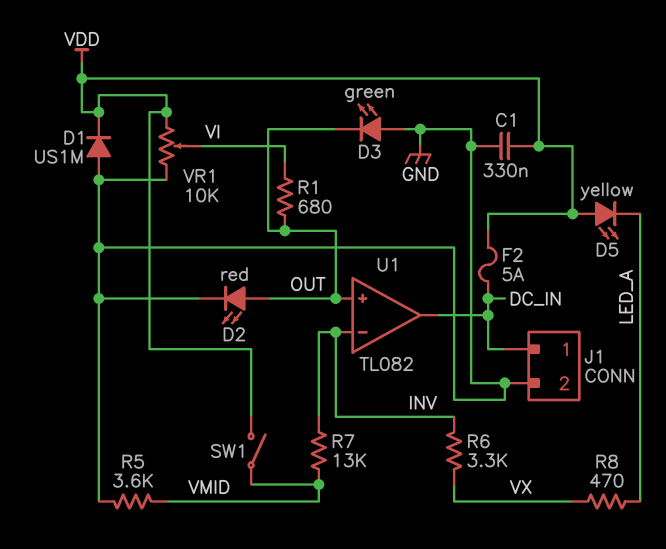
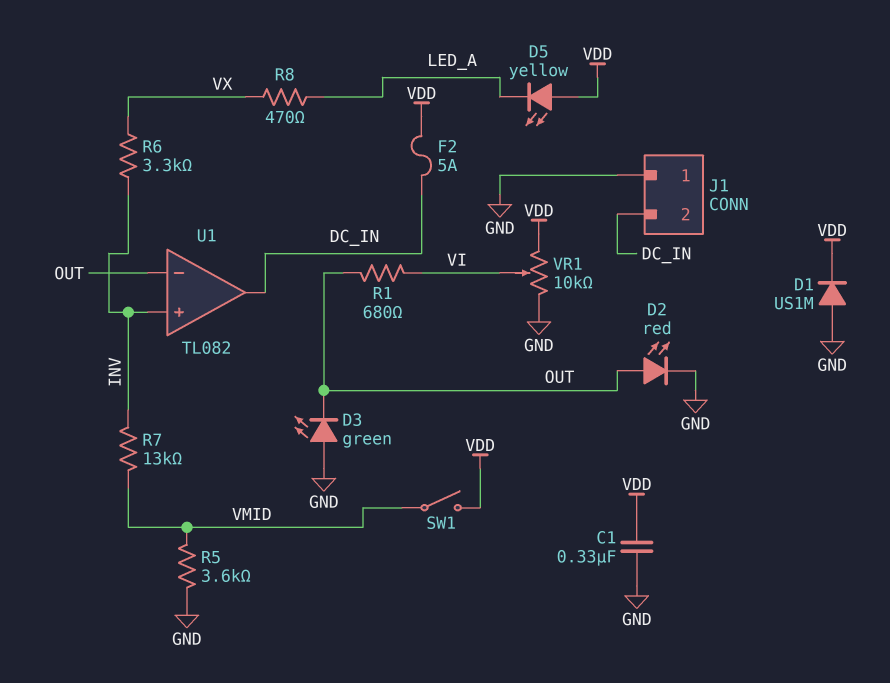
J1 pin 1: DC_IN -> GND
J1 pin 2: GND -> DC_IN
U1 pin in+: OUT -> INV
U1 pin in-: INV -> OUT

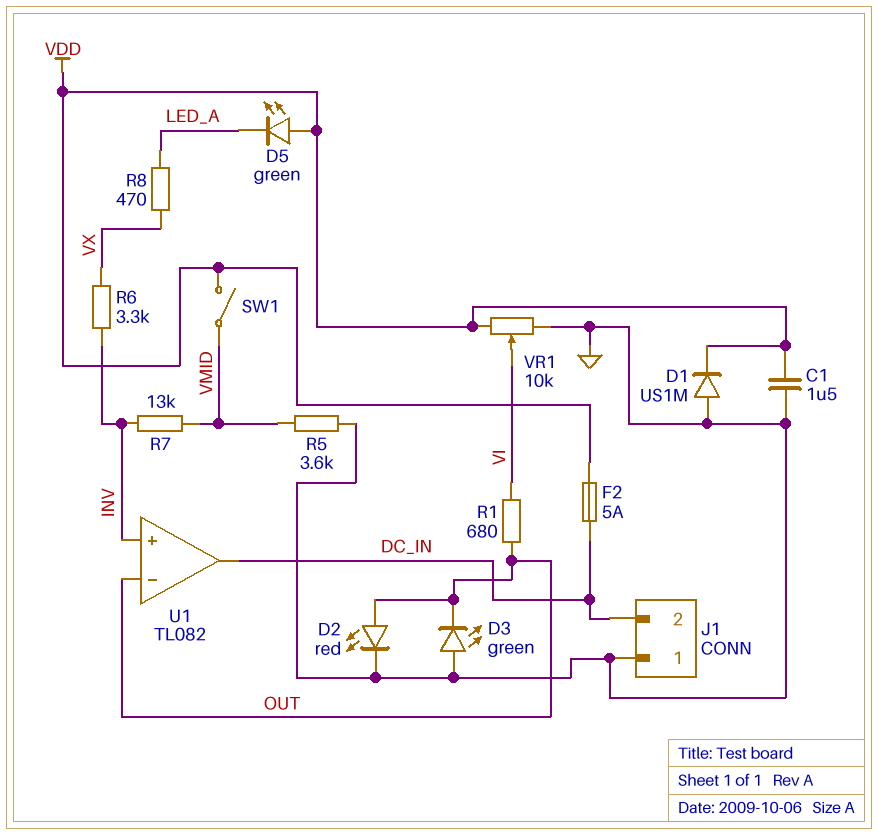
C1: 330nF (GND, VDD) -> 1.5uF (GND, VDD)
D5: LED yellow (A VDD, K LED_A) -> LED green (A VDD, K LED_A)

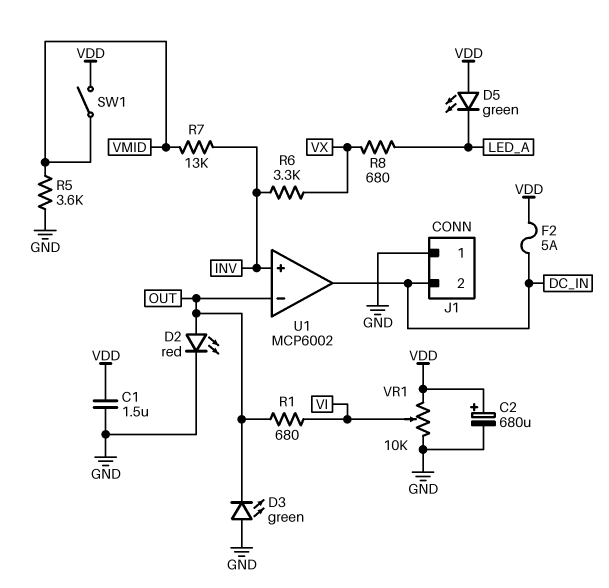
C2: none -> 680uF (plus VDD, minus GND)
D1: diode US1M (A GND, K VDD) -> none
R8: 470 (LED_A, VX) -> 680 (LED_A, VX)
U1: TL082 -> MCP6002

